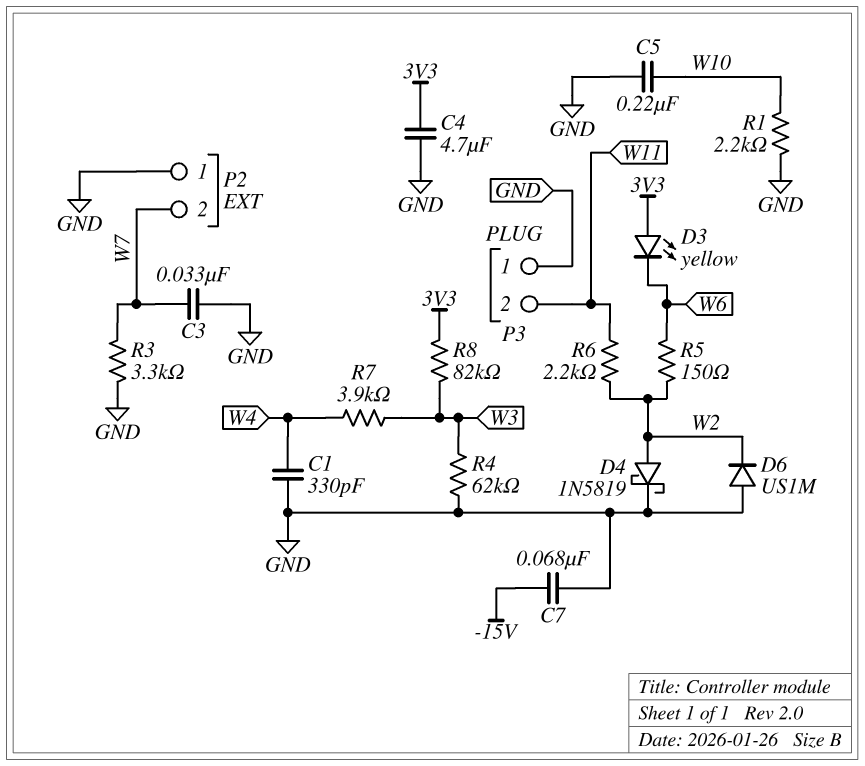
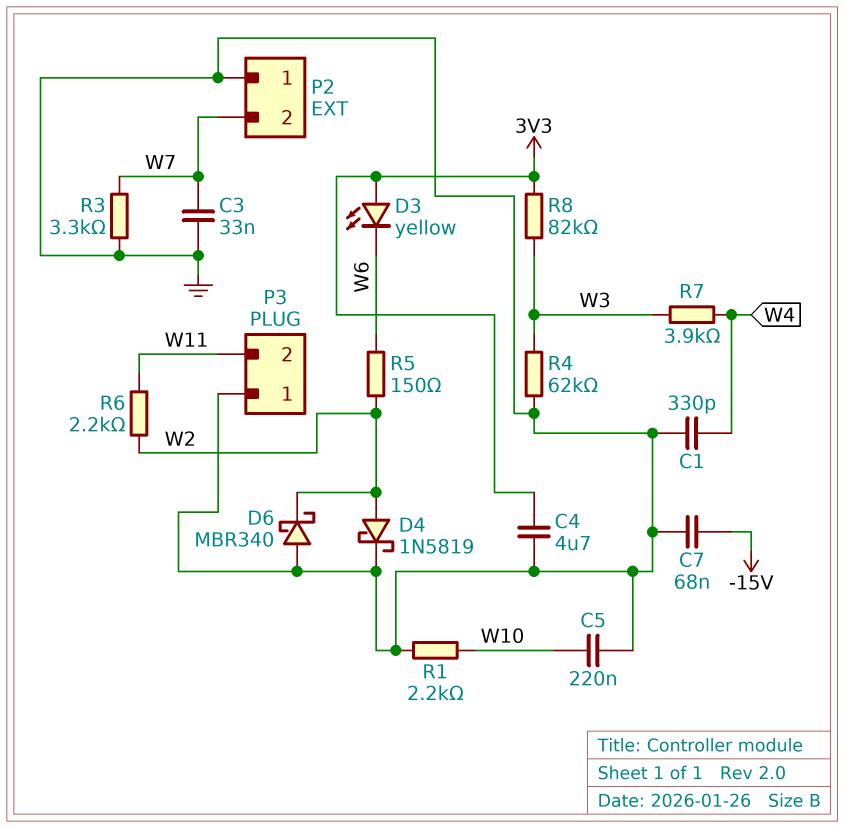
D6: diode US1M (A GND, K W2) -> schottky MBR340 (A GND, K W2)

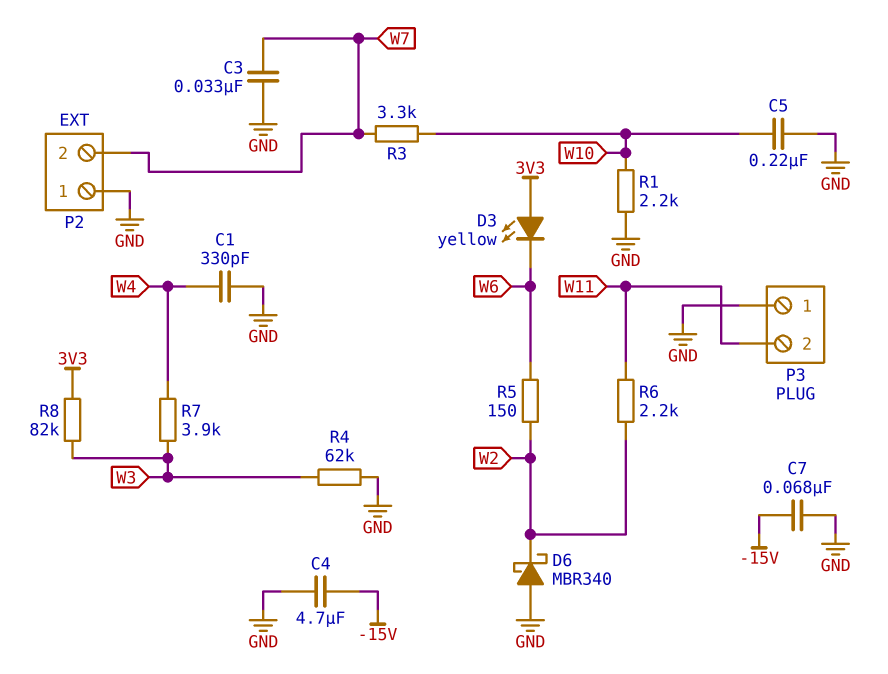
C4: 4.7uF (3V3, GND) -> 4.7uF (-15V, GND)
D4: schottky 1N5819 (A W2, K GND) -> none
R3: 3.3k (GND, W7) -> 3.3k (W7, W10)

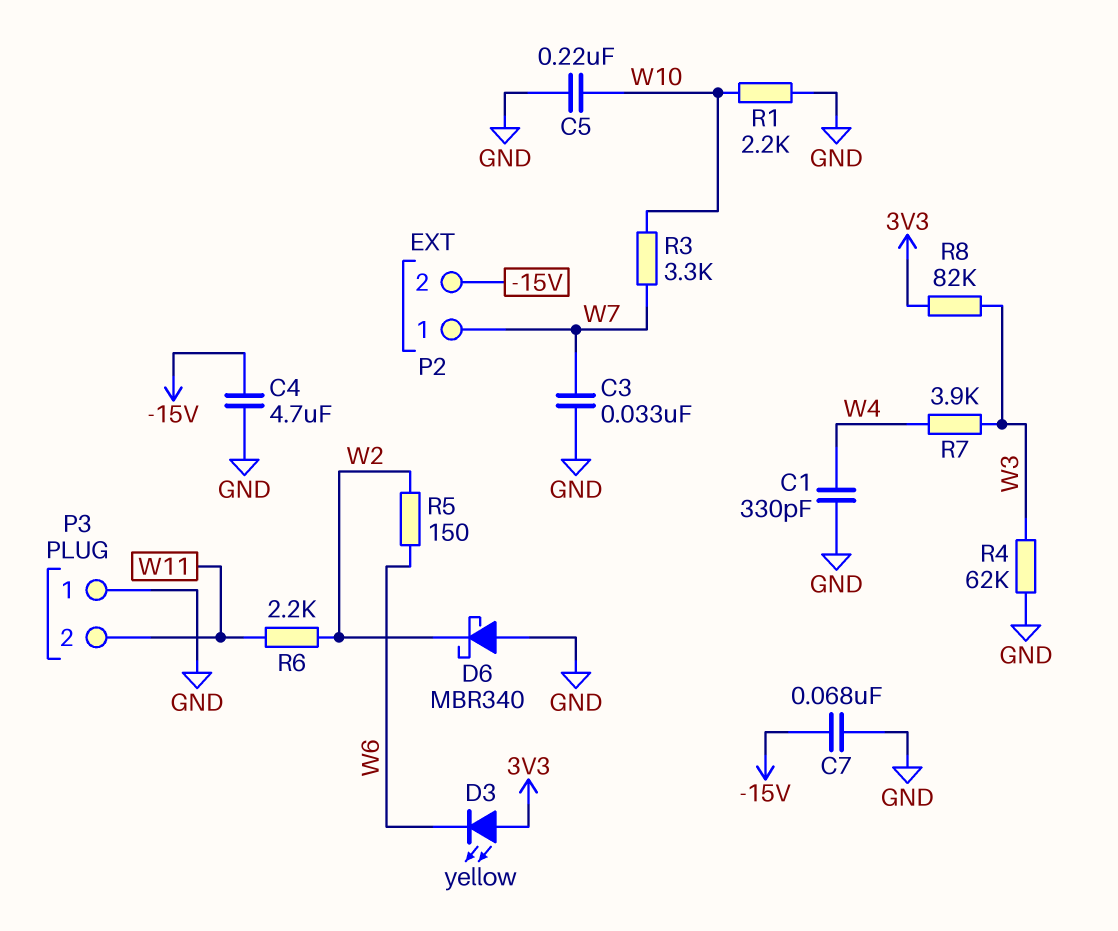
P2 pin 1: GND -> W7
P2 pin 2: W7 -> -15V

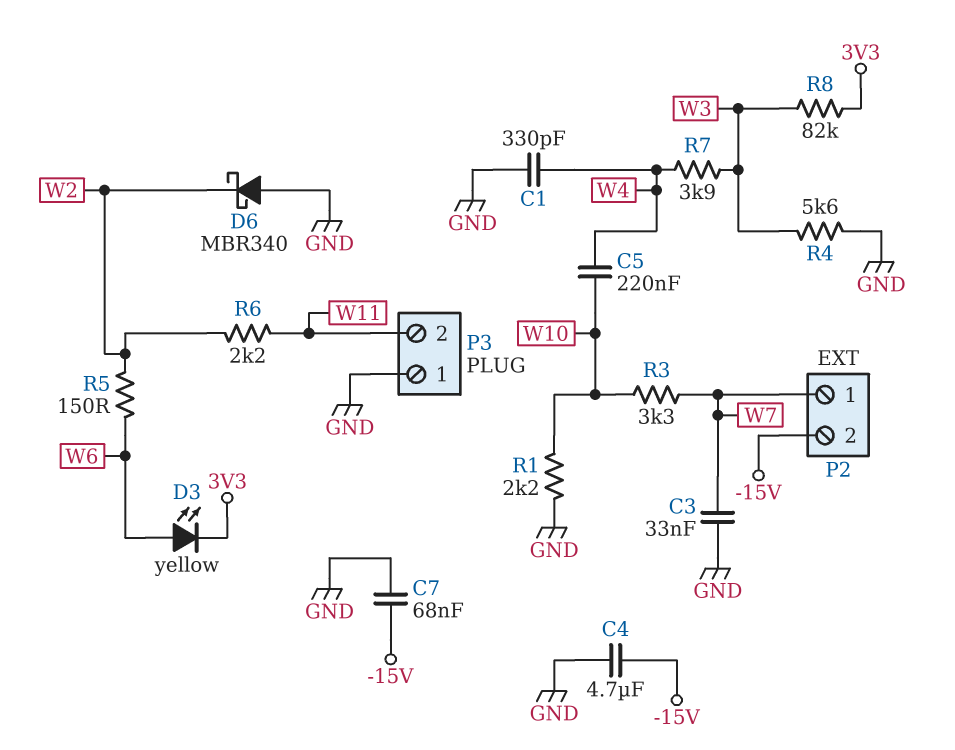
C5: 220nF (GND, W10) -> 220nF (W4, W10)
D3: LED yellow (A 3V3, K W6) -> LED yellow (A W6, K 3V3)
R4: 62k (GND, W3) -> 5.6k (GND, W3)

